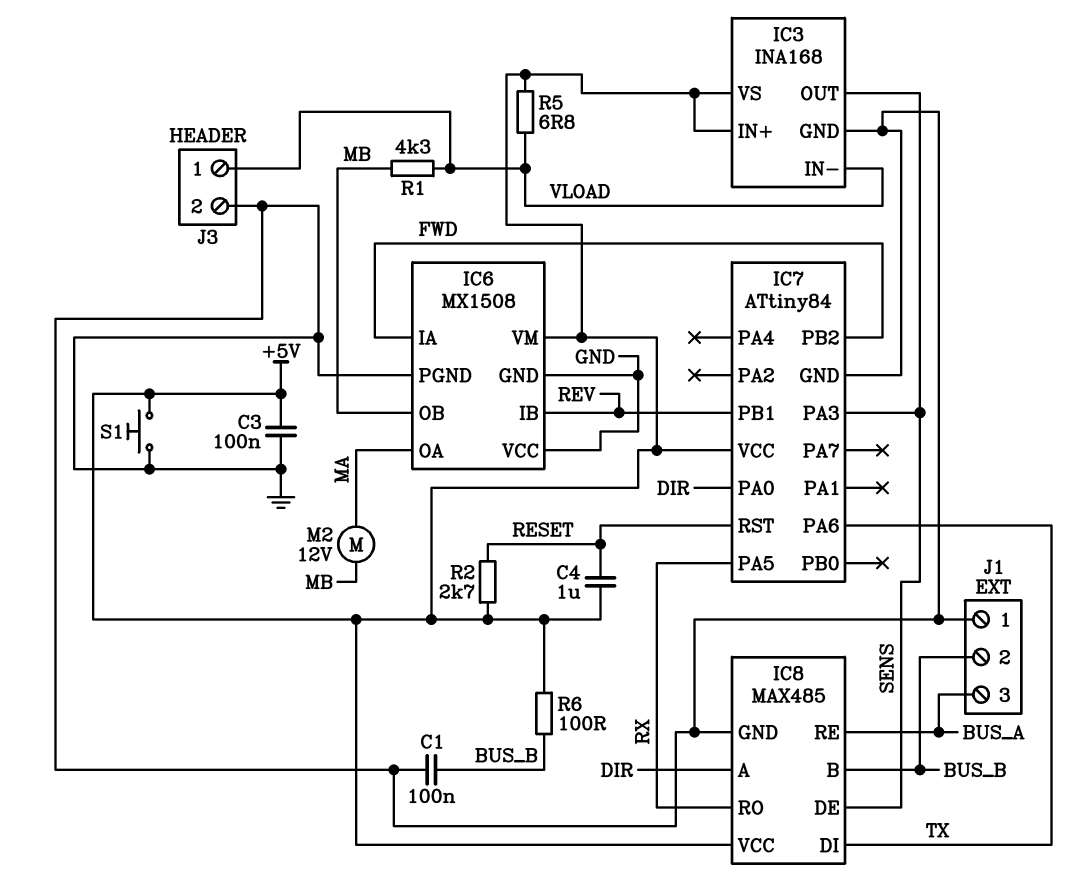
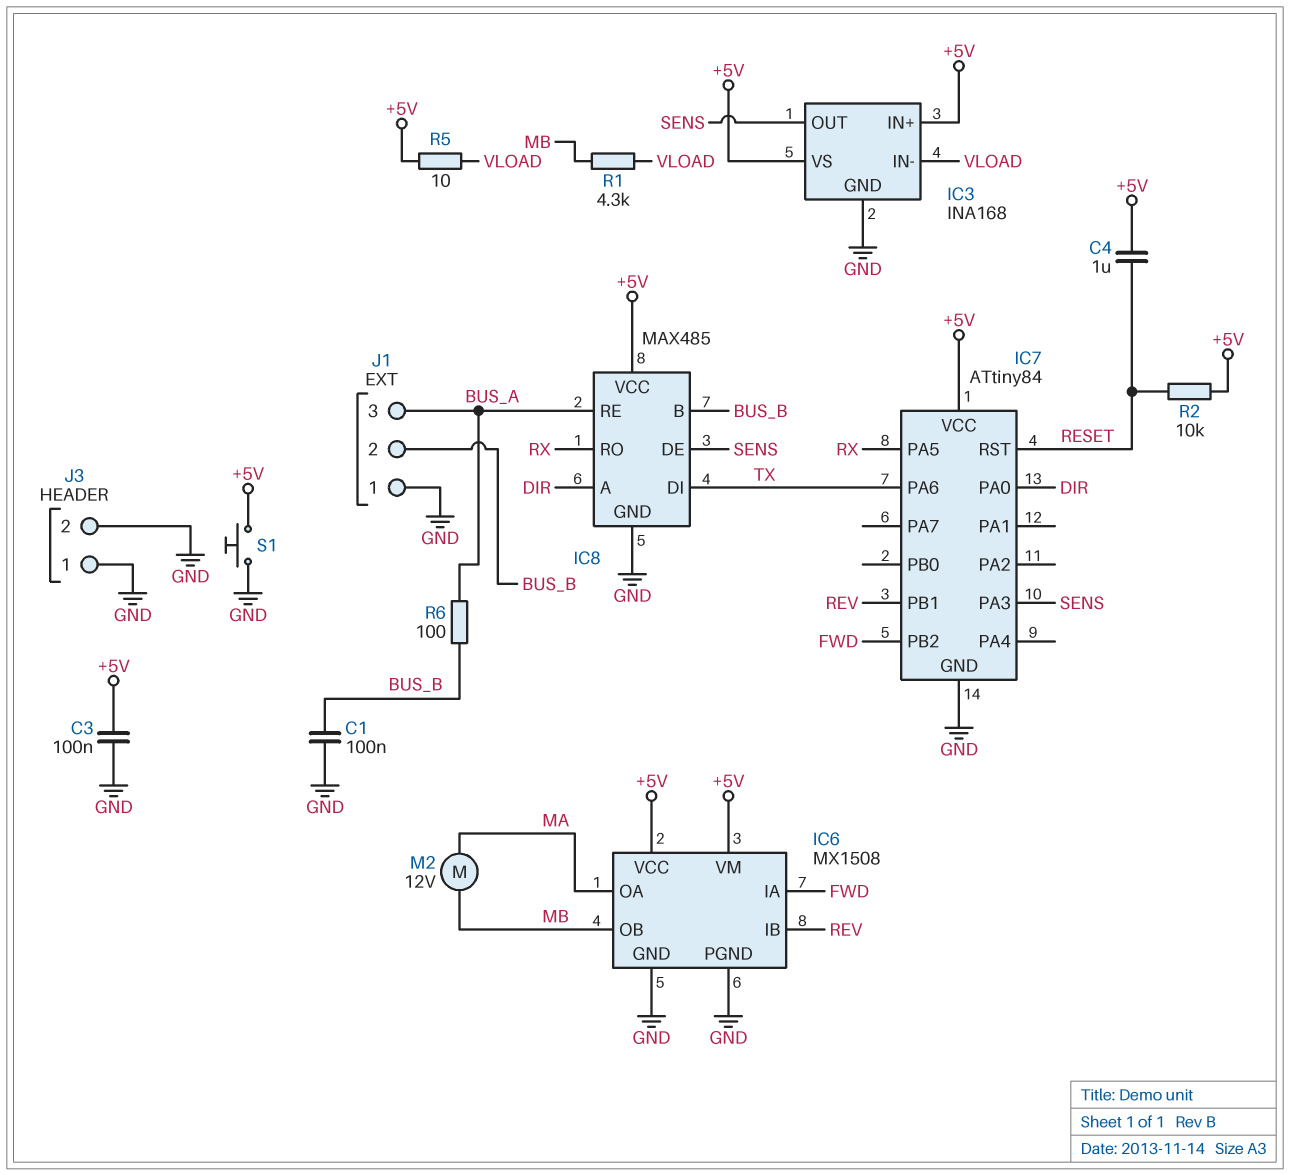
IC6 pin VCC: GND -> +5V
J3 pin 1: VLOAD -> GND
R2: 2.7k (+5V, RESET) -> 10k (+5V, RESET)
R5: 6.8 (+5V, VLOAD) -> 10 (+5V, VLOAD)
R6: 100 (+5V, BUS_B) -> 100 (BUS_A, BUS_B)

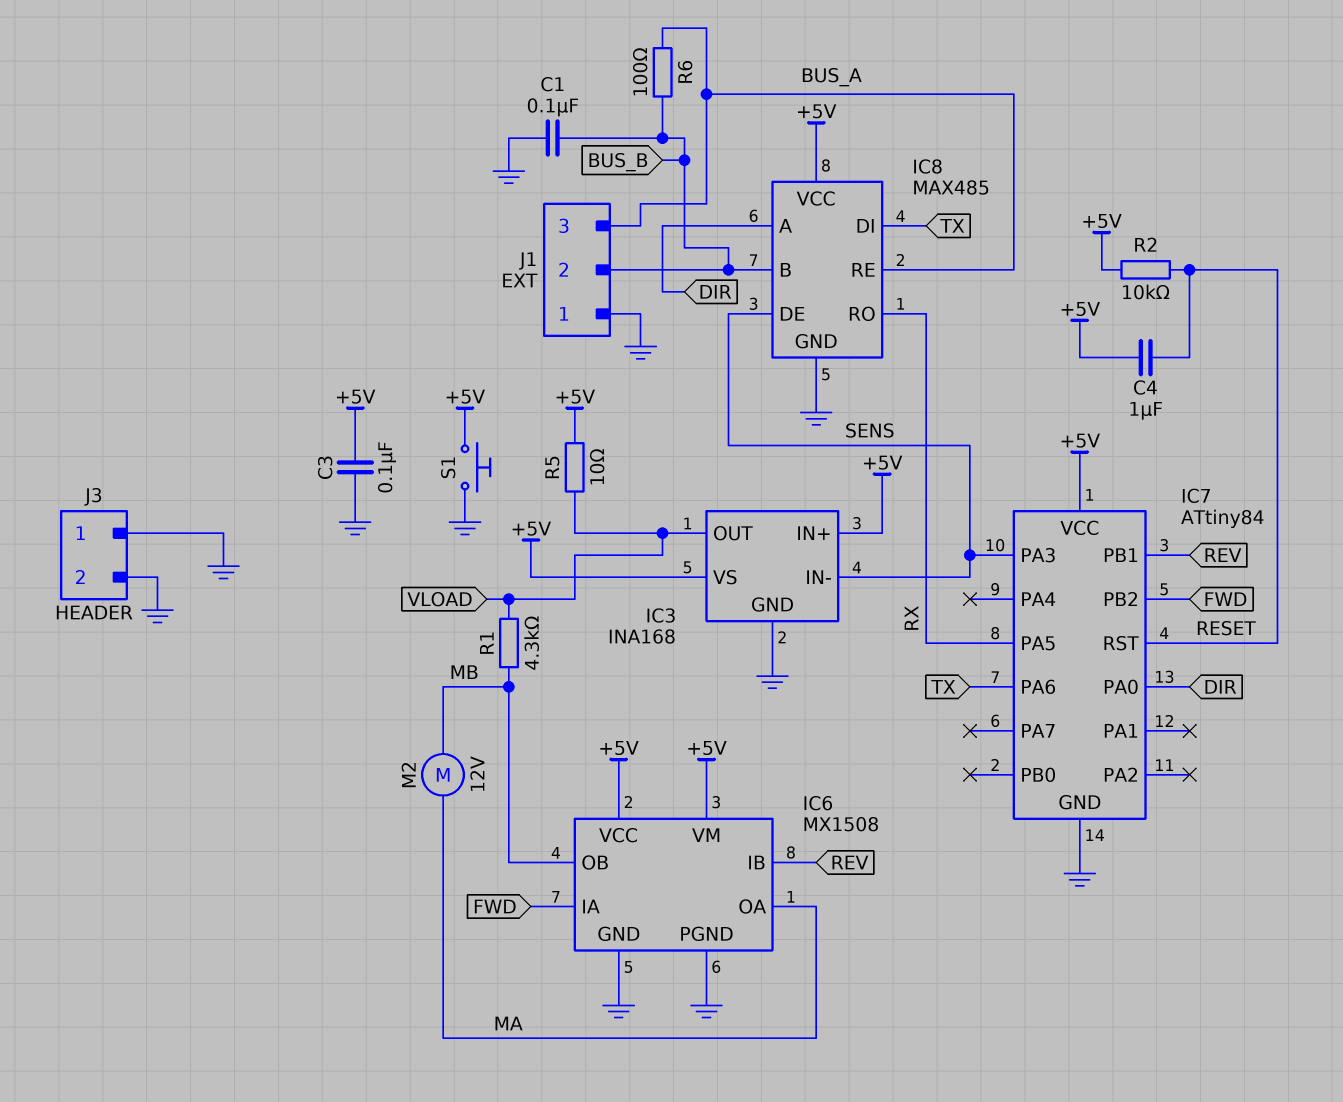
IC3 pin IN-: VLOAD -> SENS
IC3 pin OUT: SENS -> VLOAD

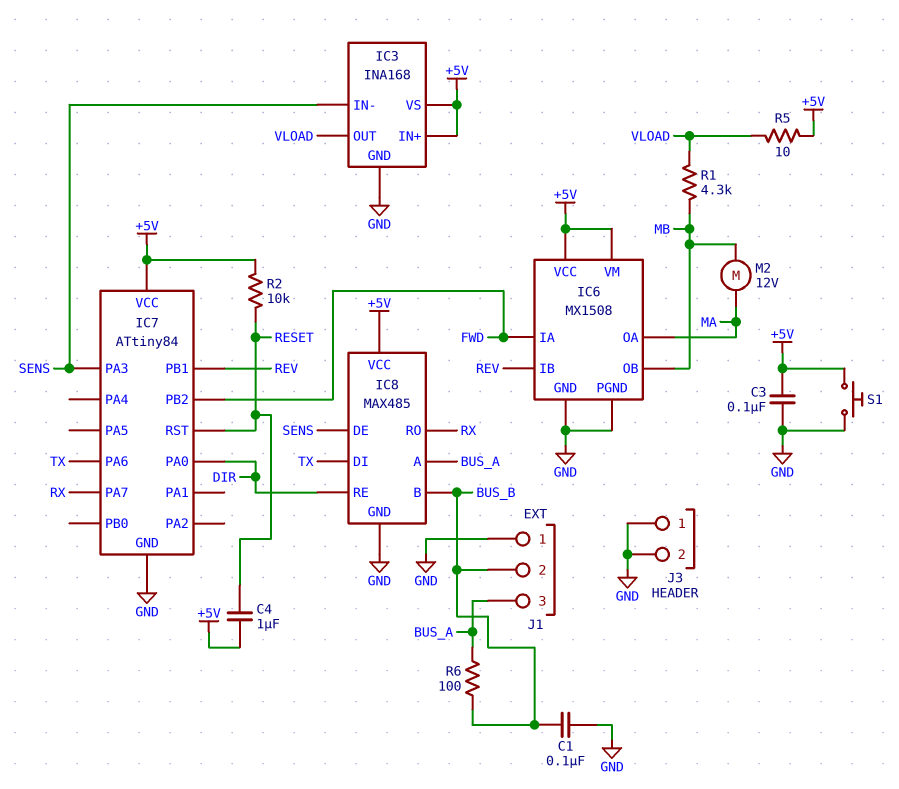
IC7 pin PA5: RX -> none
IC7 pin PA7: none -> RX
IC8 pin A: DIR -> BUS_A
IC8 pin RE: BUS_A -> DIR

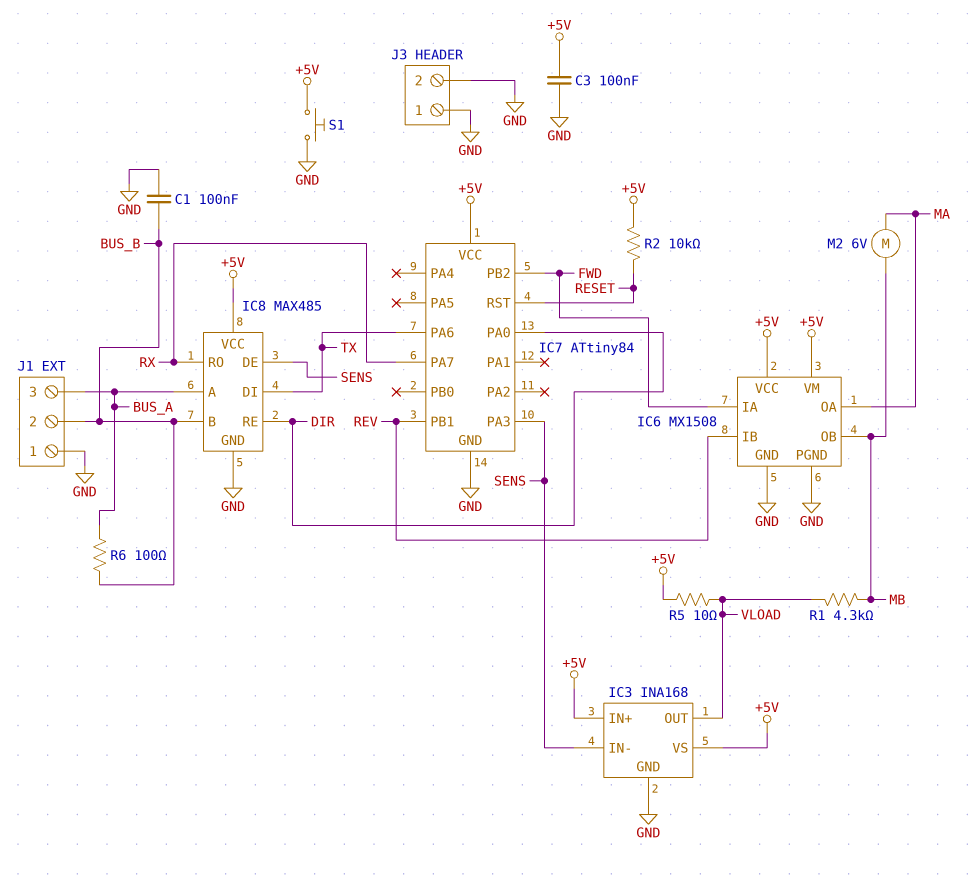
C4: 1uF (+5V, RESET) -> none
M2: motor 12V (MA, MB) -> motor 6V (MA, MB)

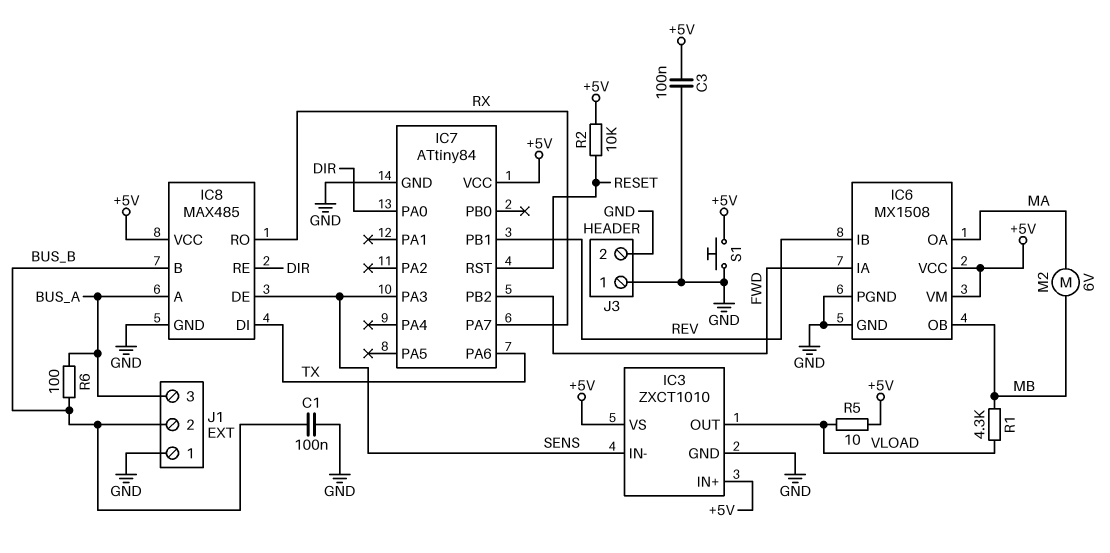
IC3: INA168 -> ZXCT1010

